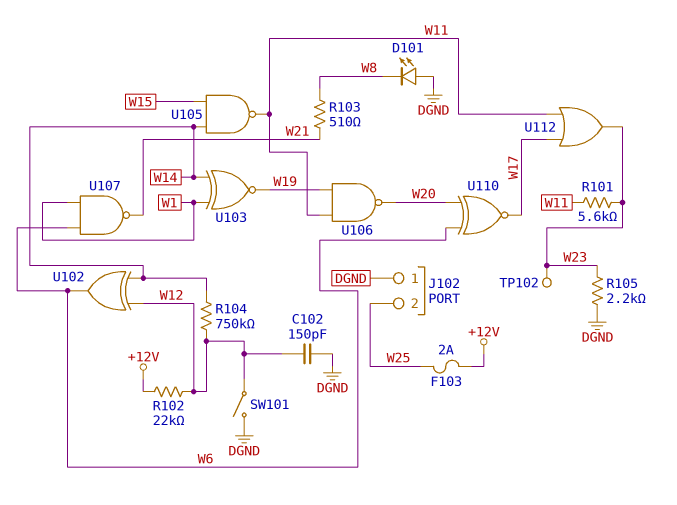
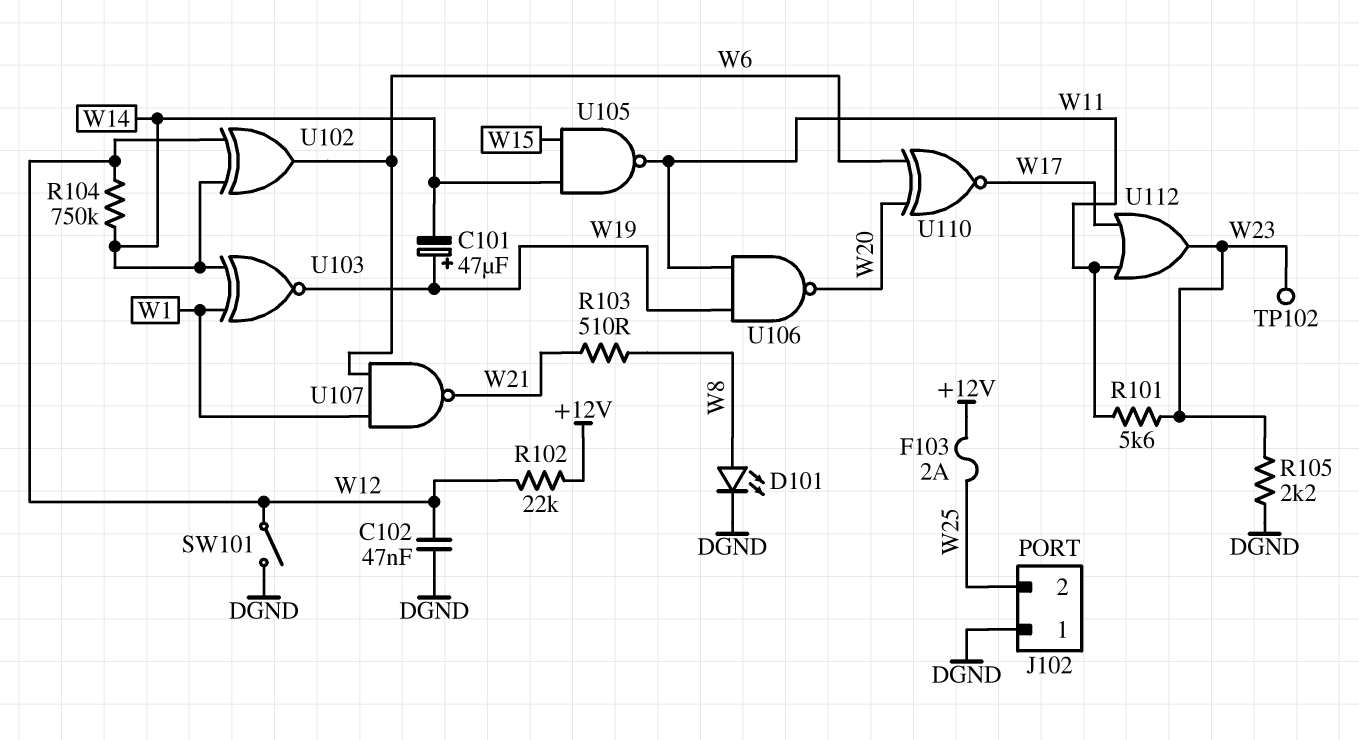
C101: none -> 47uF (plus W19, minus W14)
C102: 150pF (DGND, W12) -> 47nF (DGND, W12)
D101: LED (A DGND, K W8) -> LED (A W8, K DGND)

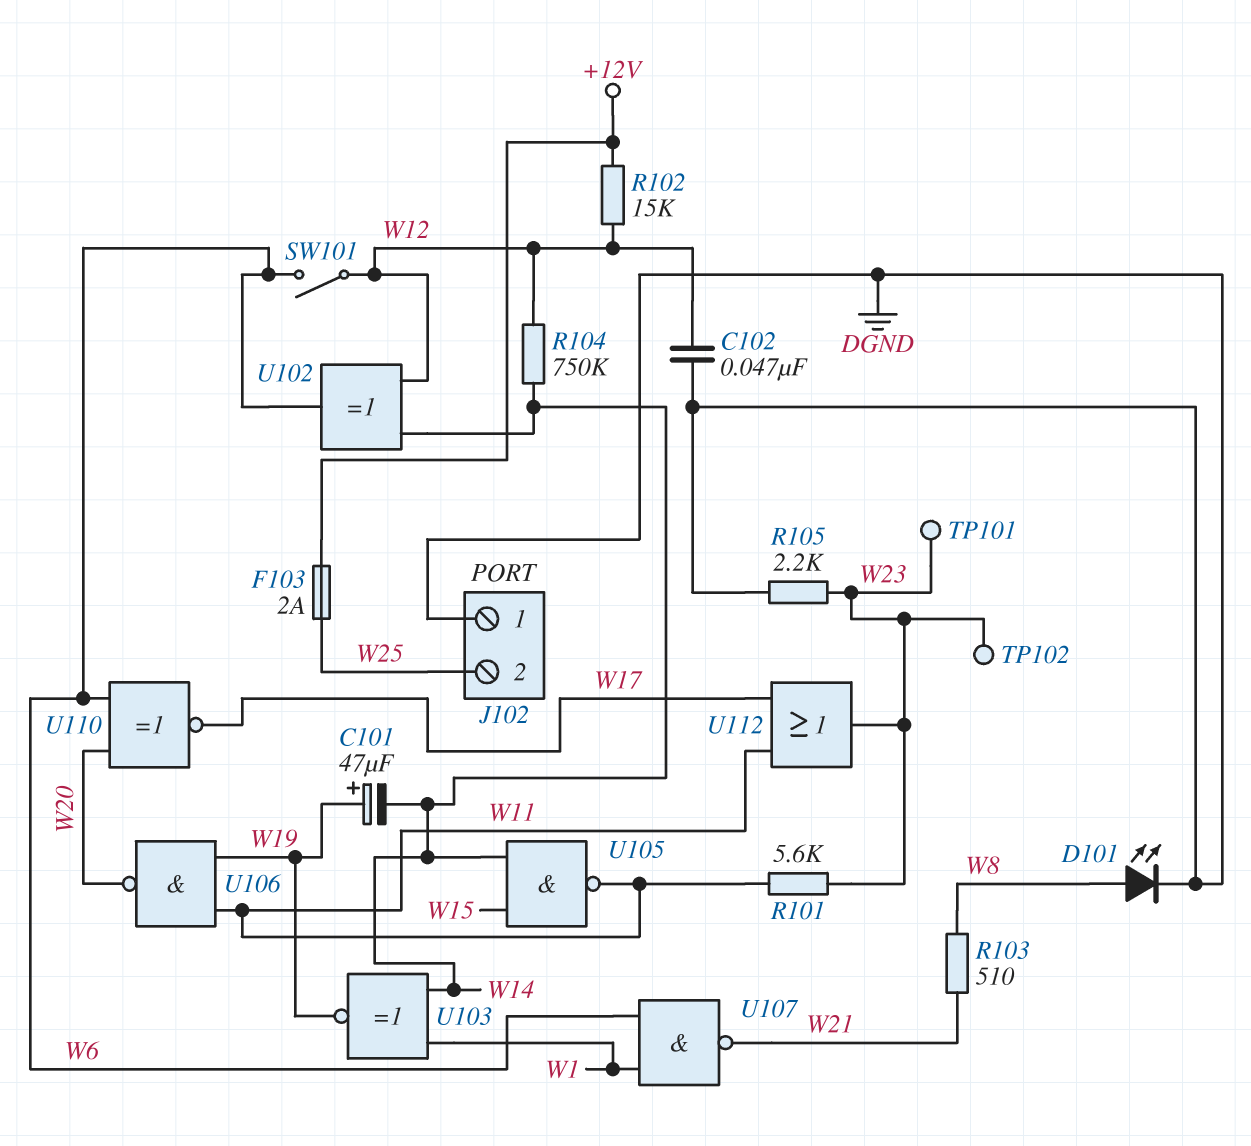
R102: 22k (+12V, W12) -> 15k (+12V, W12)
SW101: switch (DGND, W12) -> switch (W6, W12)
TP101: none -> test point (W23)

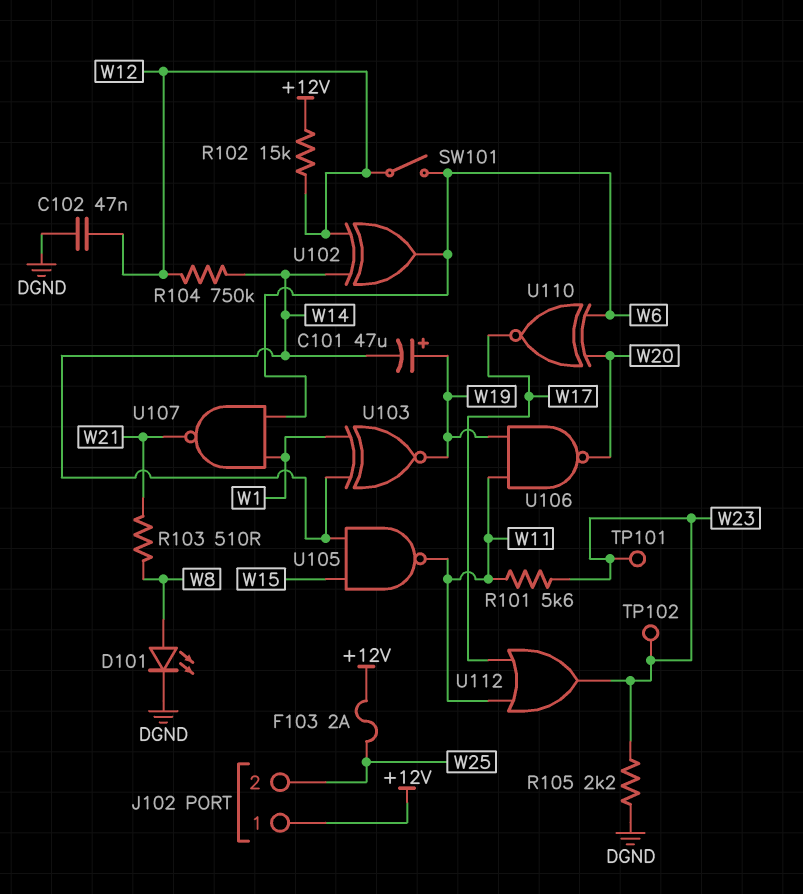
J102 pin 1: DGND -> +12V

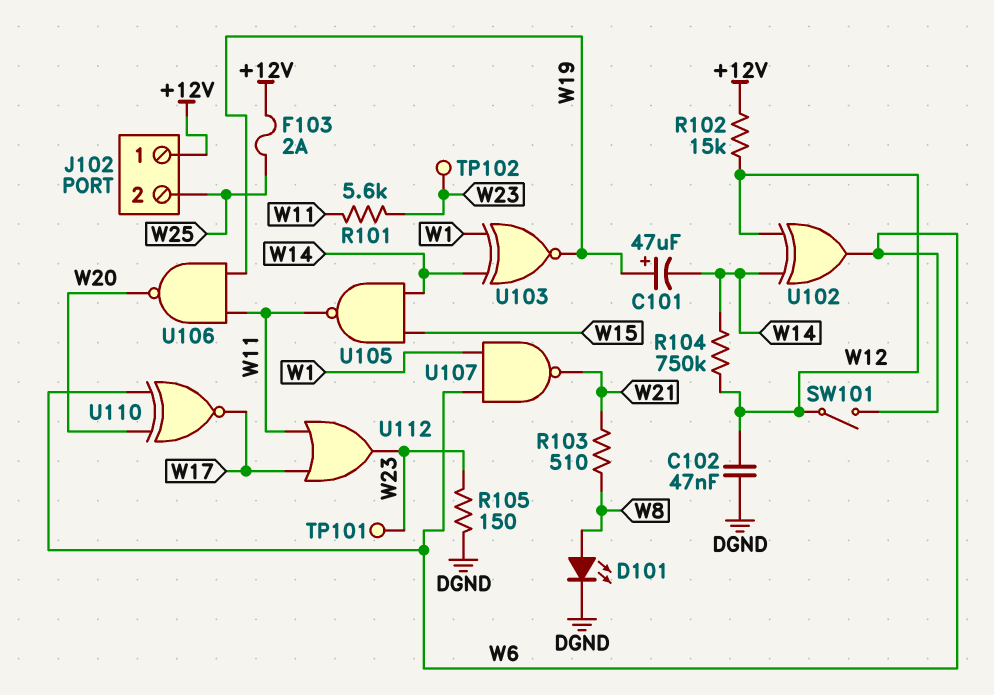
R105: 2.2k (DGND, W23) -> 150 (DGND, W23)

